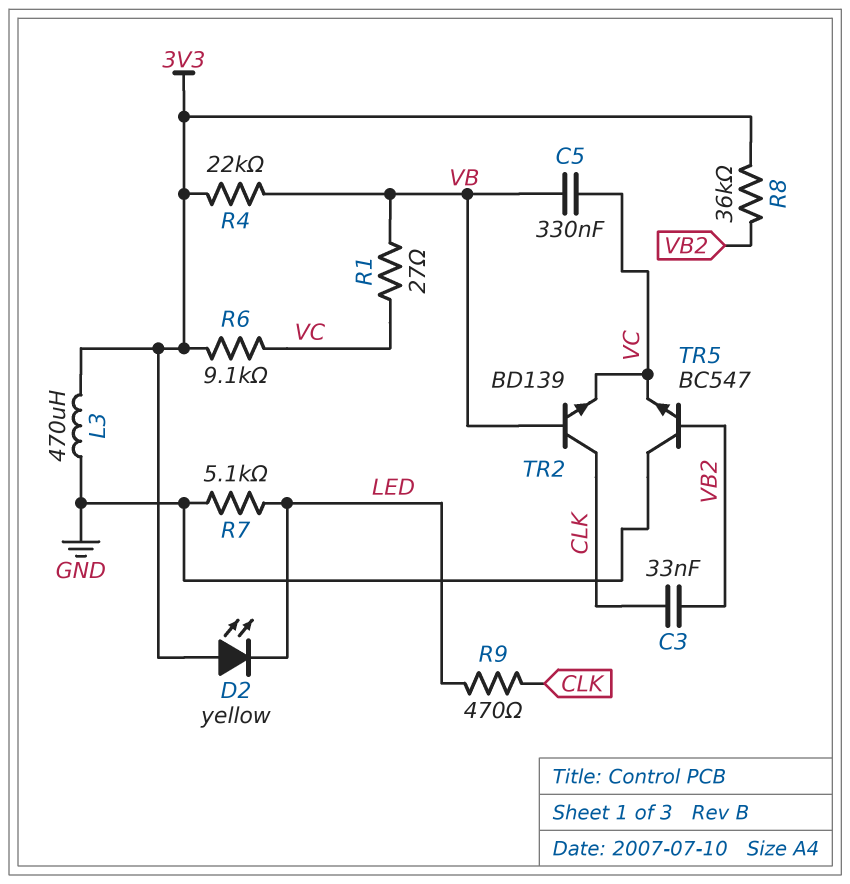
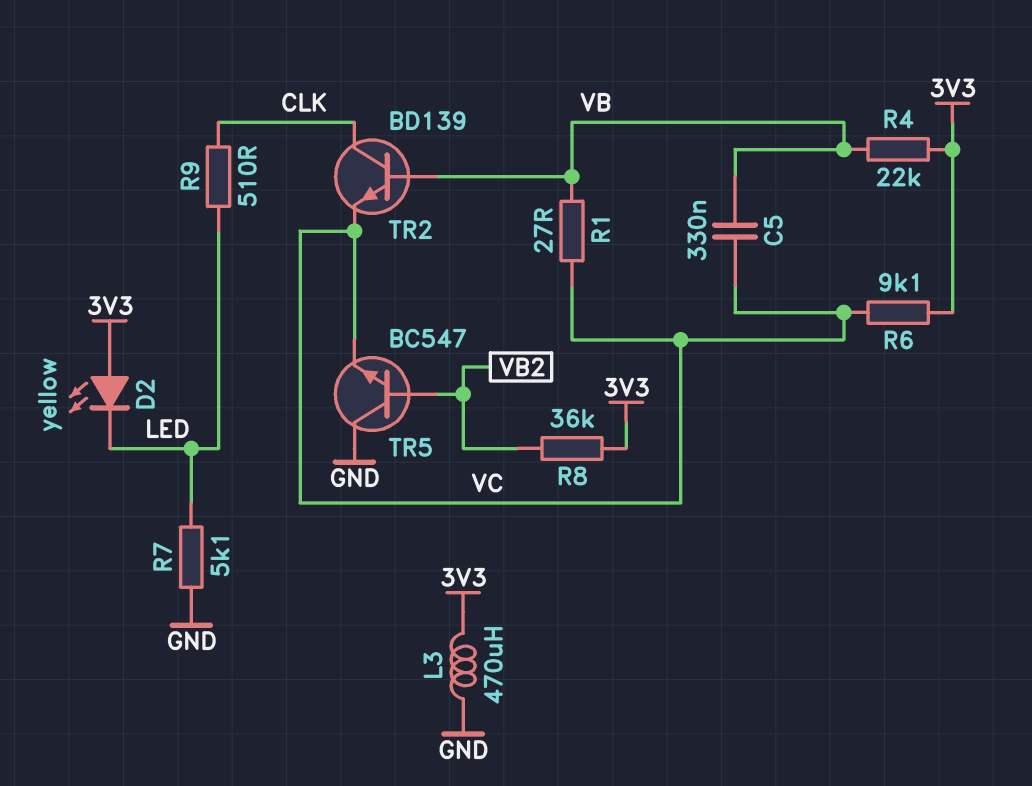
C3: 33nF (CLK, VB2) -> none
R9: 470 (CLK, LED) -> 510 (CLK, LED)

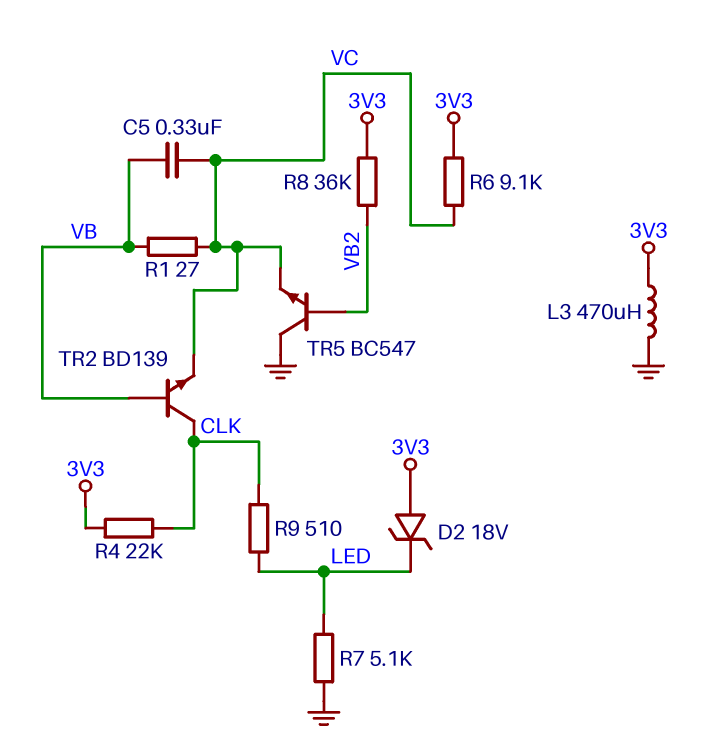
D2: LED yellow (A 3V3, K LED) -> zener 18V (A 3V3, K LED)
R4: 22k (3V3, VB) -> 22k (3V3, CLK)

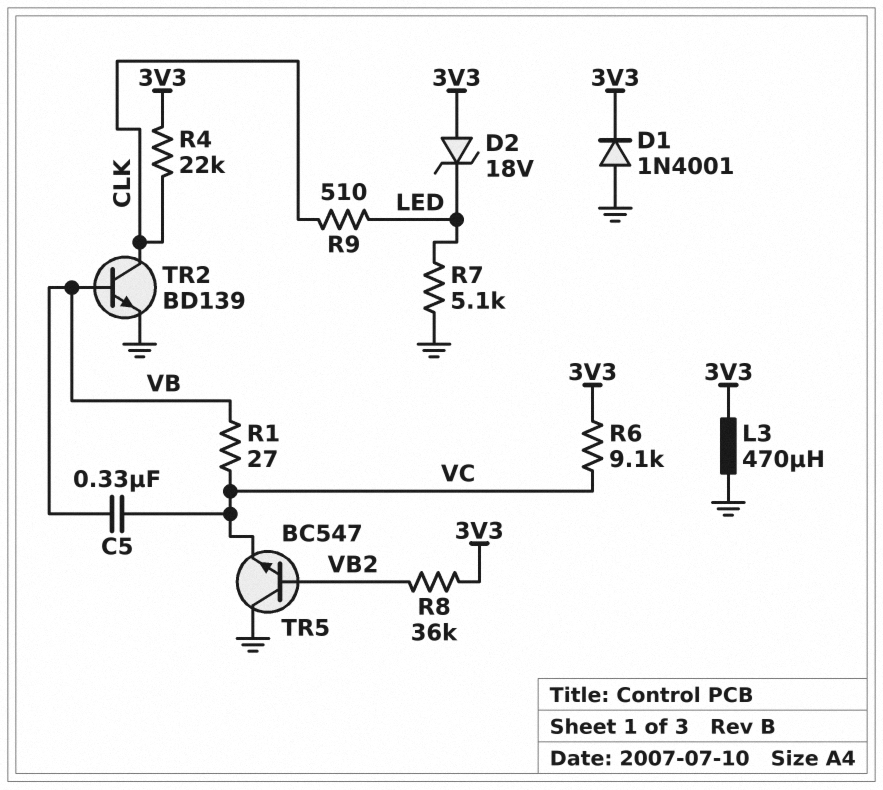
D1: none -> diode 1N4001 (A GND, K 3V3)
TR2: NPN BD139 (B VB, C CLK, E VC) -> NPN BD139 (B VB, C CLK, E GND)

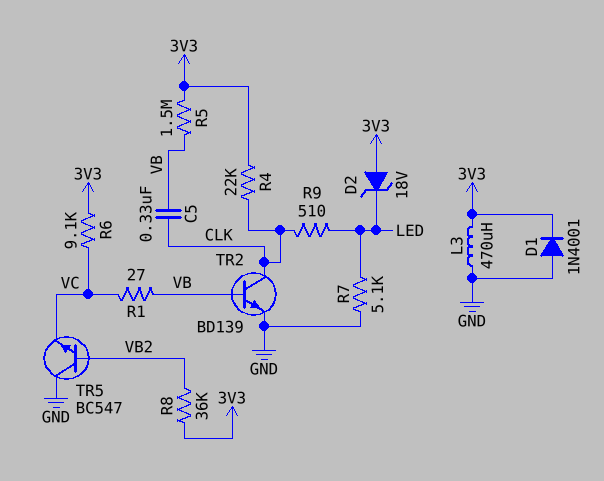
C5: 330nF (VB, VC) -> 330nF (CLK, VB)
R5: none -> 1.5M (3V3, VB)

